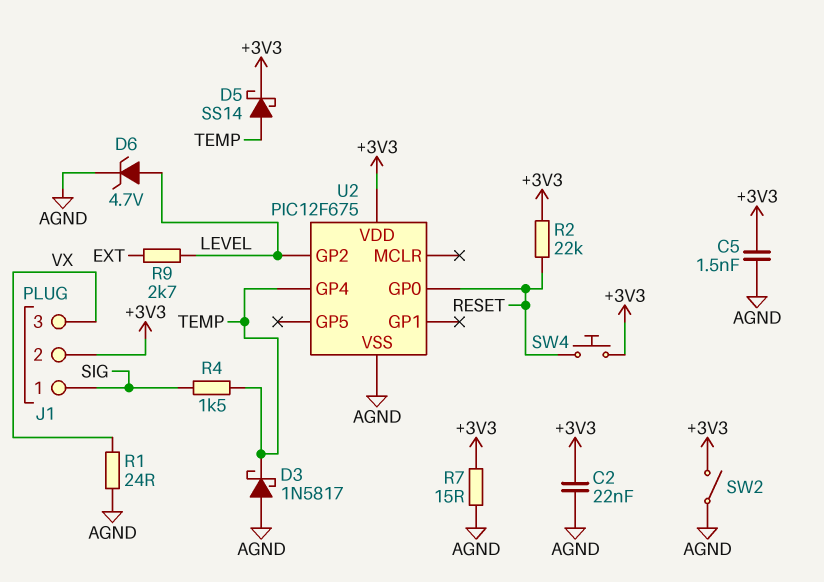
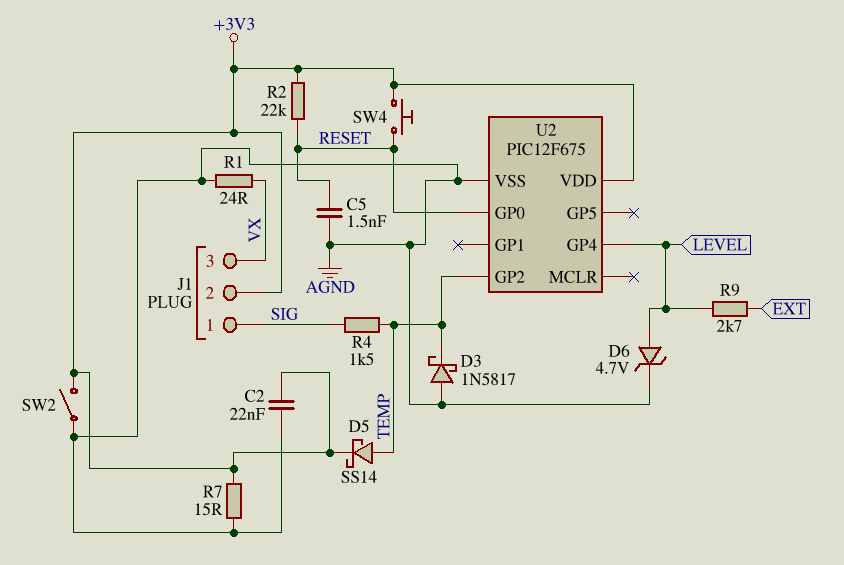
C5: 1.5nF (+3V3, AGND) -> 1.5nF (AGND, RESET)
U2 pin GP2: LEVEL -> TEMP
U2 pin GP4: TEMP -> LEVEL

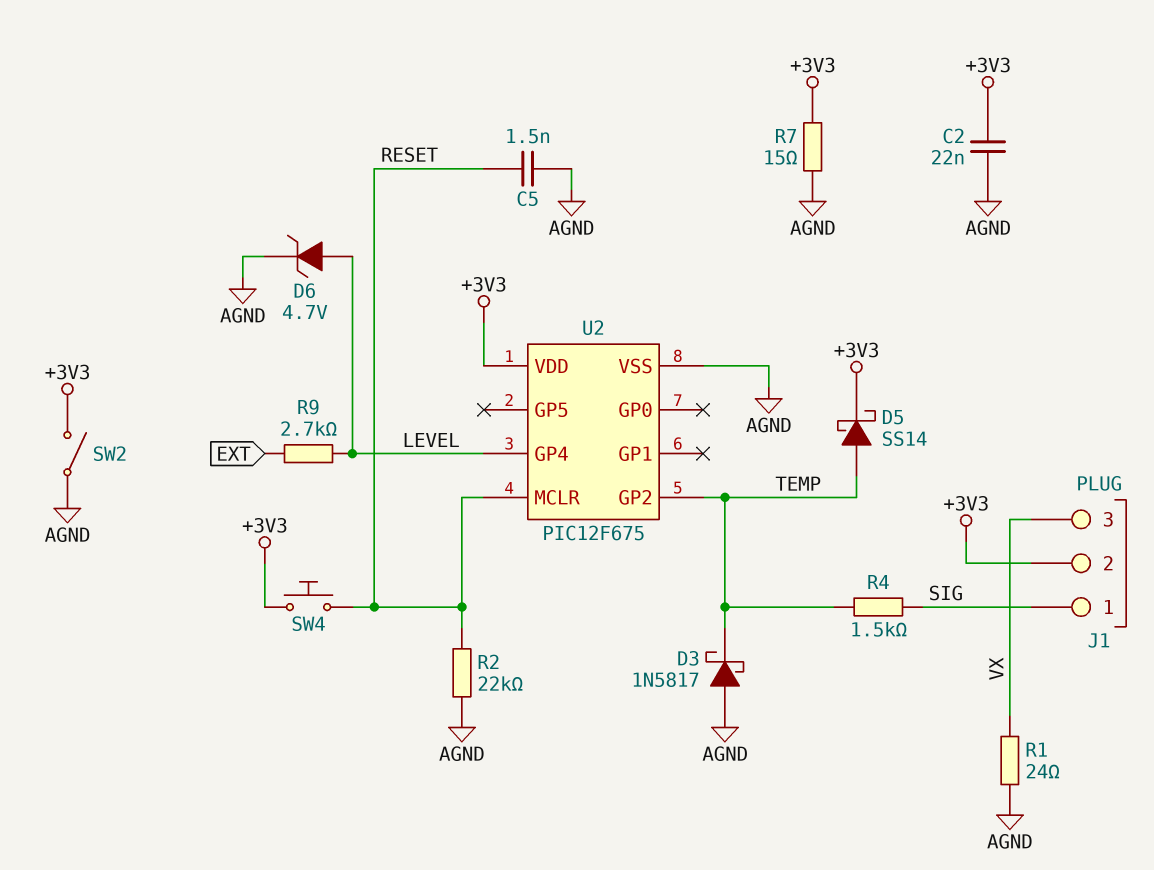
R2: 22k (+3V3, RESET) -> 22k (AGND, RESET)
U2 pin GP0: RESET -> none
U2 pin MCLR: none -> RESET

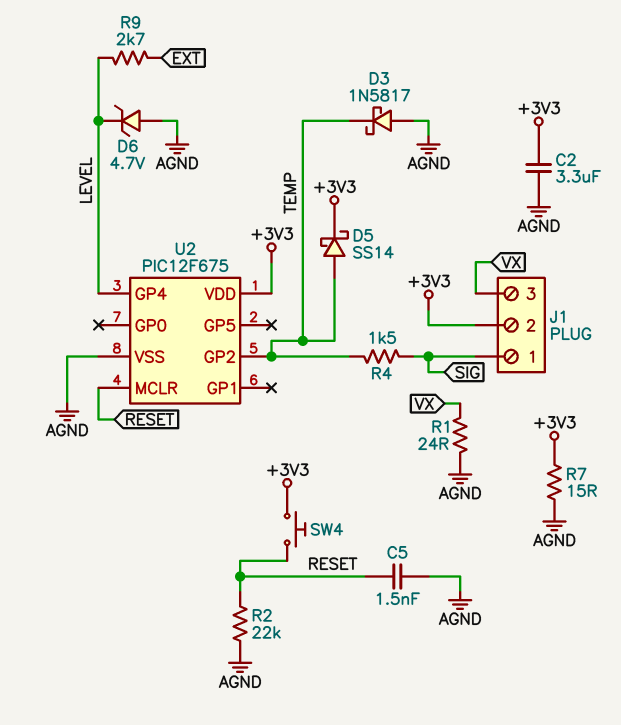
C2: 22nF (+3V3, AGND) -> 3.3uF (+3V3, AGND)
D6: zener 4.7V (A LEVEL, K AGND) -> zener 4.7V (A AGND, K LEVEL)
SW2: switch (+3V3, AGND) -> none

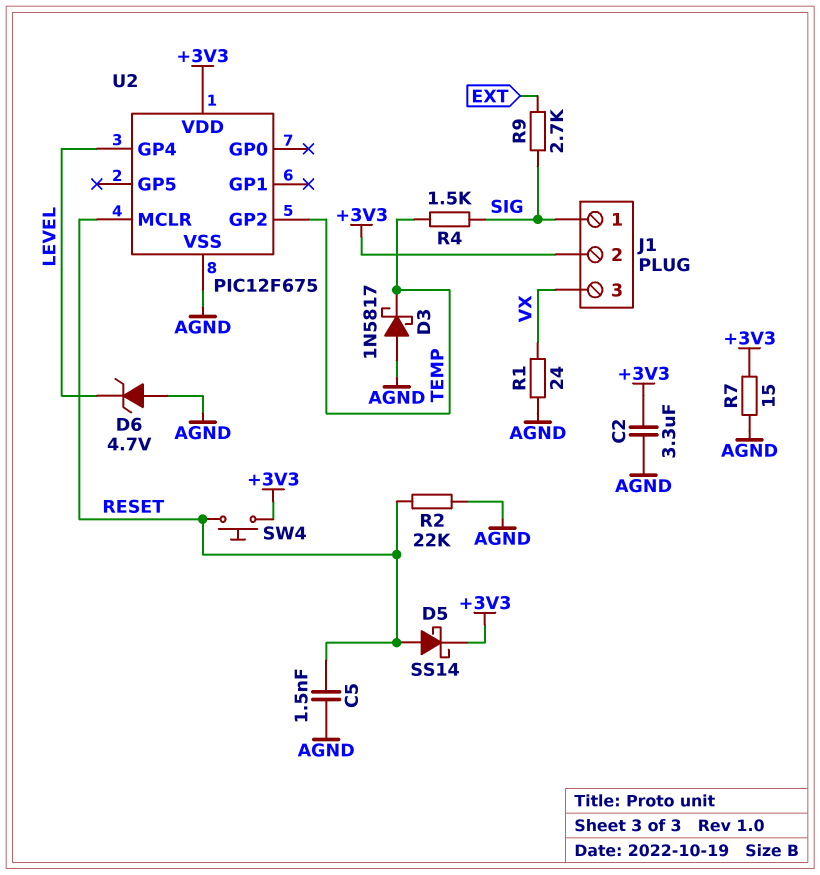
D5: schottky SS14 (A TEMP, K +3V3) -> schottky SS14 (A RESET, K +3V3)
R9: 2.7k (EXT, LEVEL) -> 2.7k (EXT, SIG)

